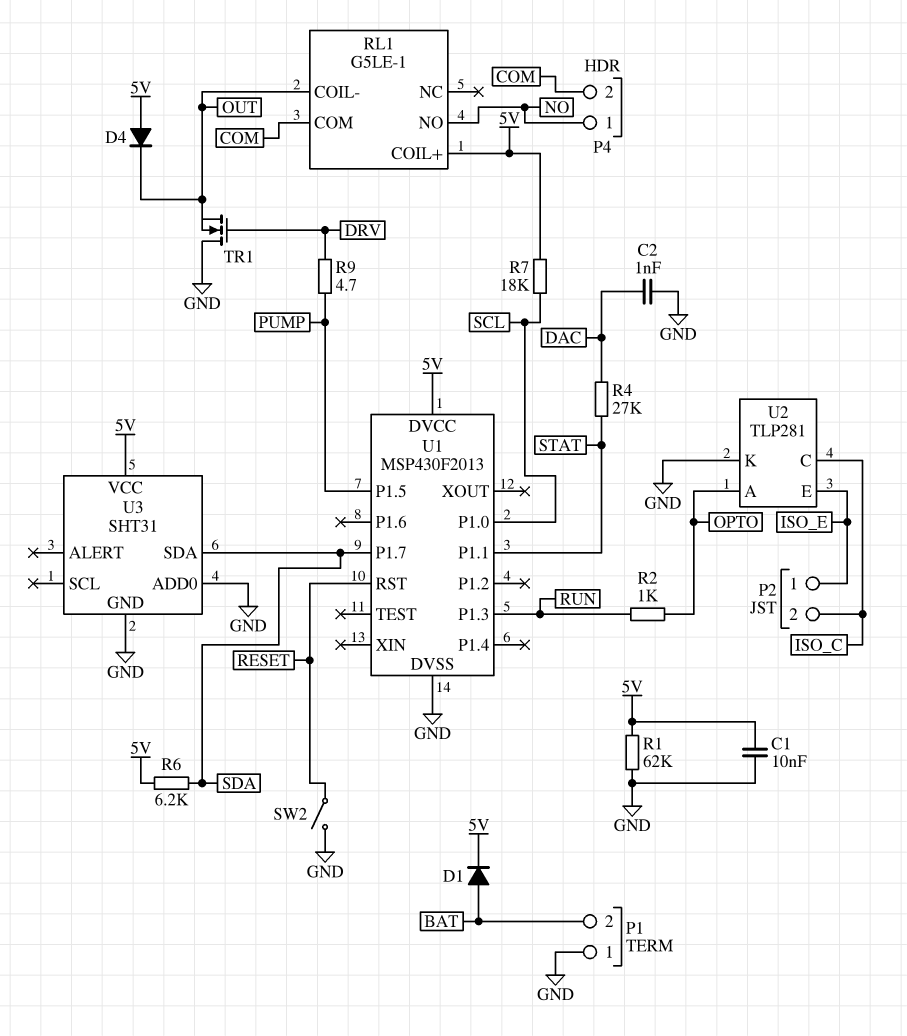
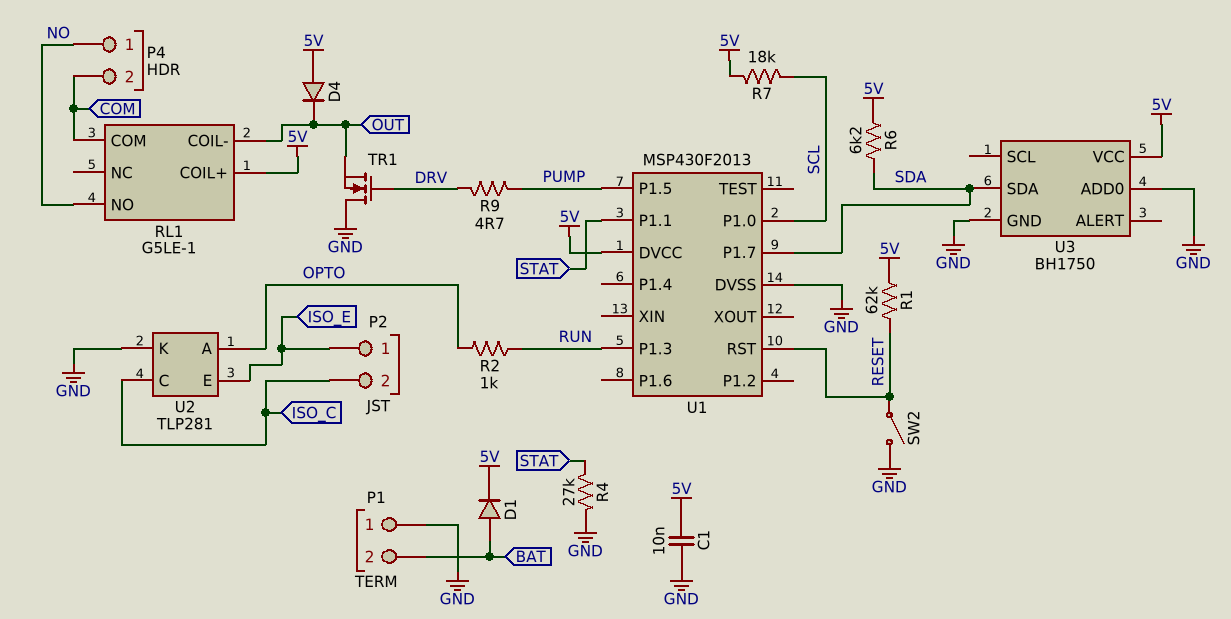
C2: 1nF (DAC, GND) -> none
R1: 62k (5V, GND) -> 62k (5V, RESET)
R4: 27k (DAC, STAT) -> 27k (GND, STAT)
U3: SHT31 -> BH1750

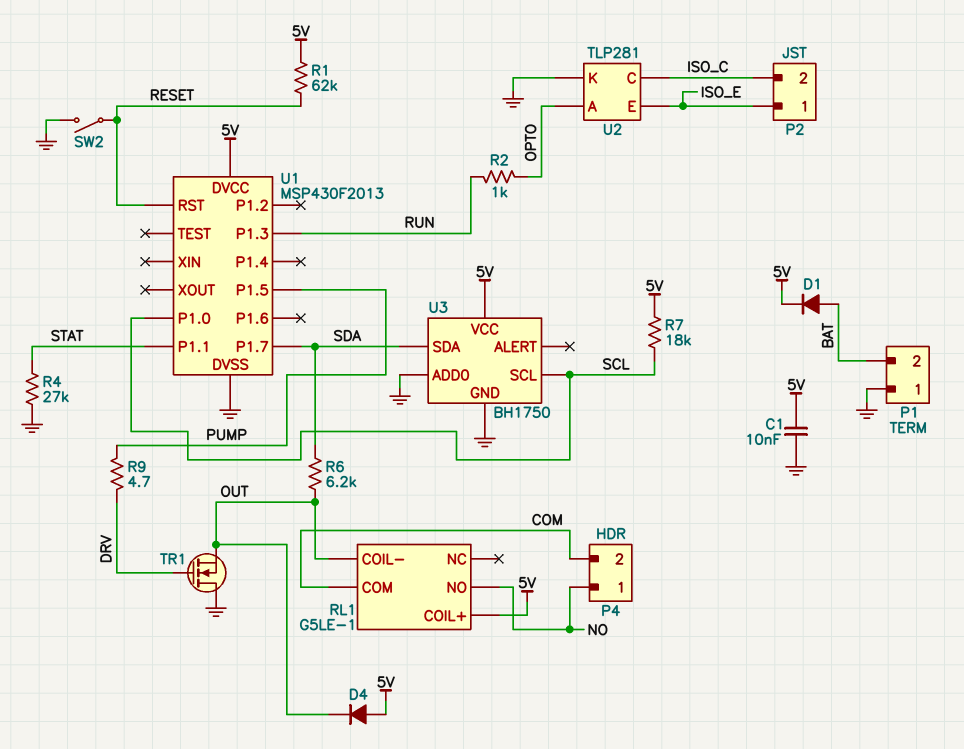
R6: 6.2k (5V, SDA) -> 6.2k (OUT, SDA)
U3 pin SCL: none -> SCL

